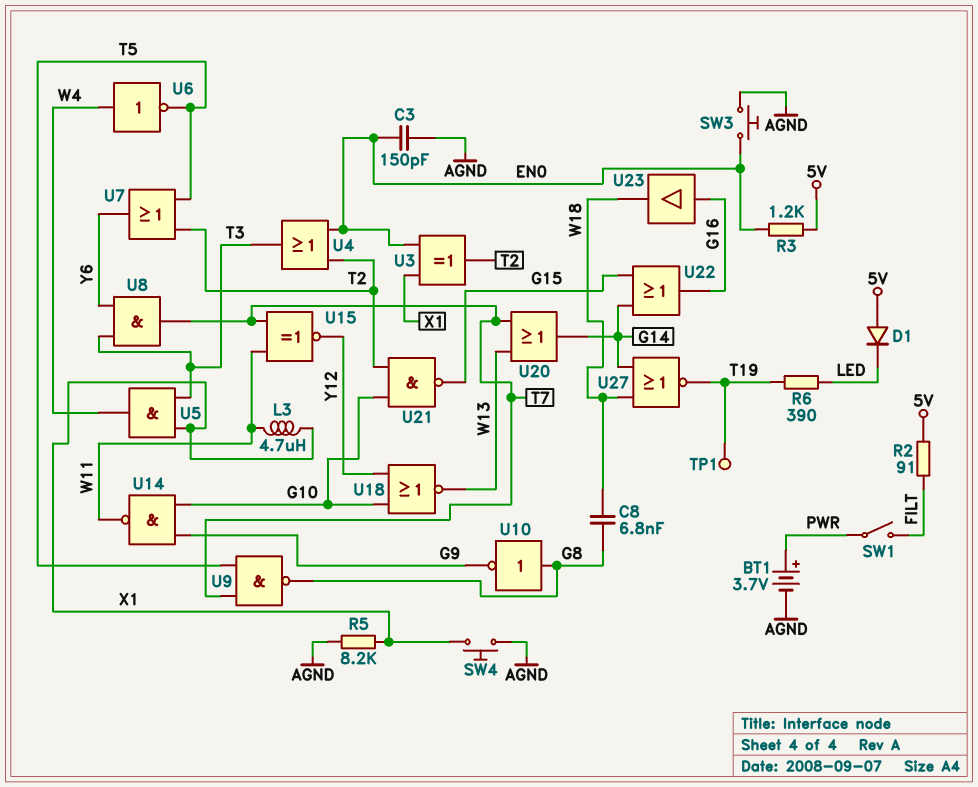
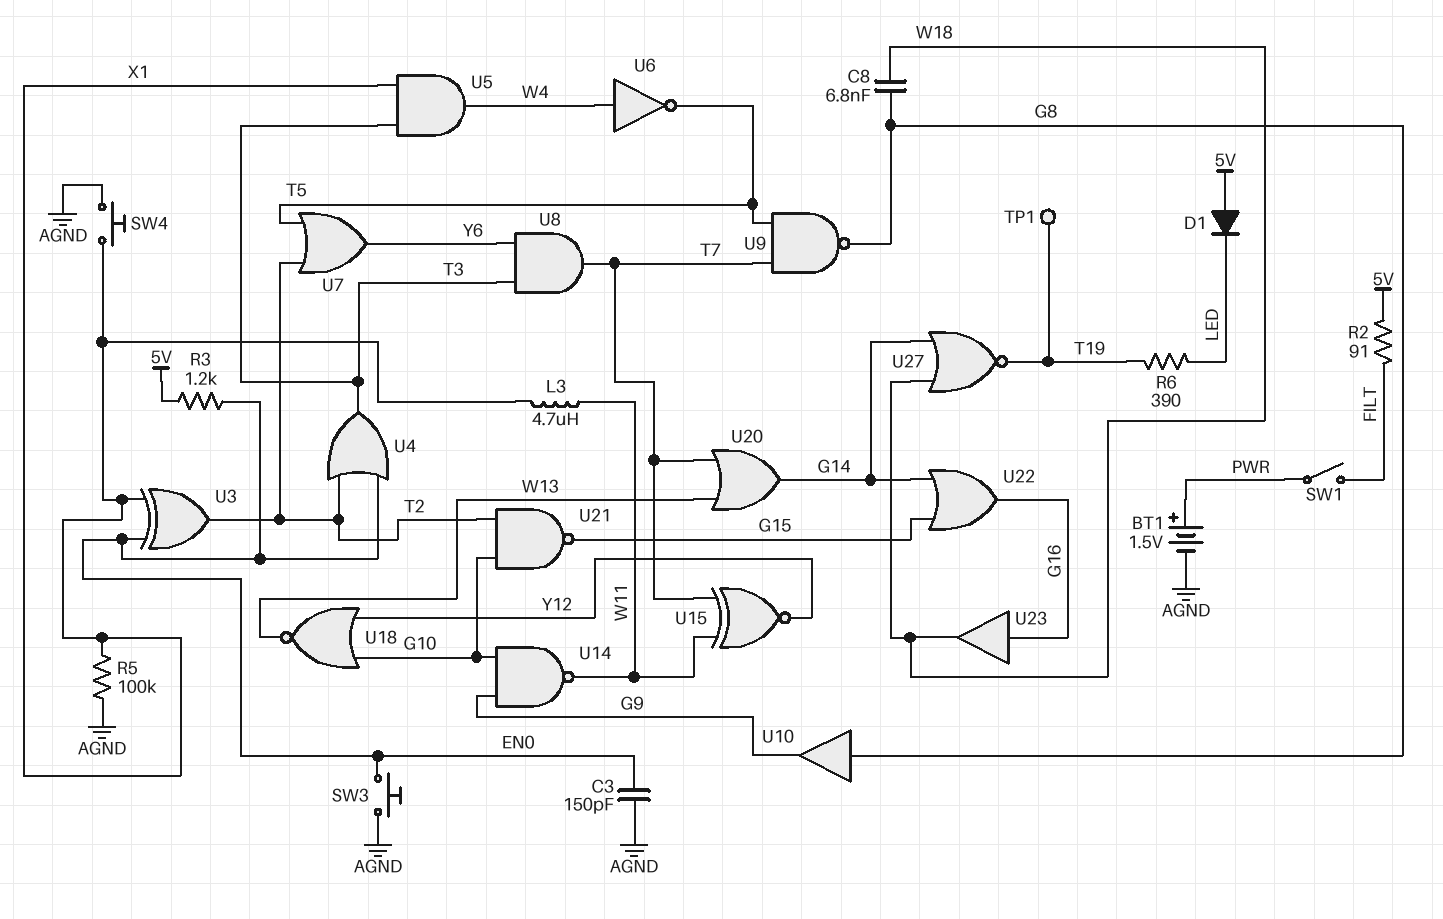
BT1: 3.7V (plus PWR, minus AGND) -> 1.5V (plus PWR, minus AGND)
R5: 8.2k (AGND, X1) -> 100k (AGND, X1)
U10: NOT (in G8, out G9) -> buffer (in G8, out G9)

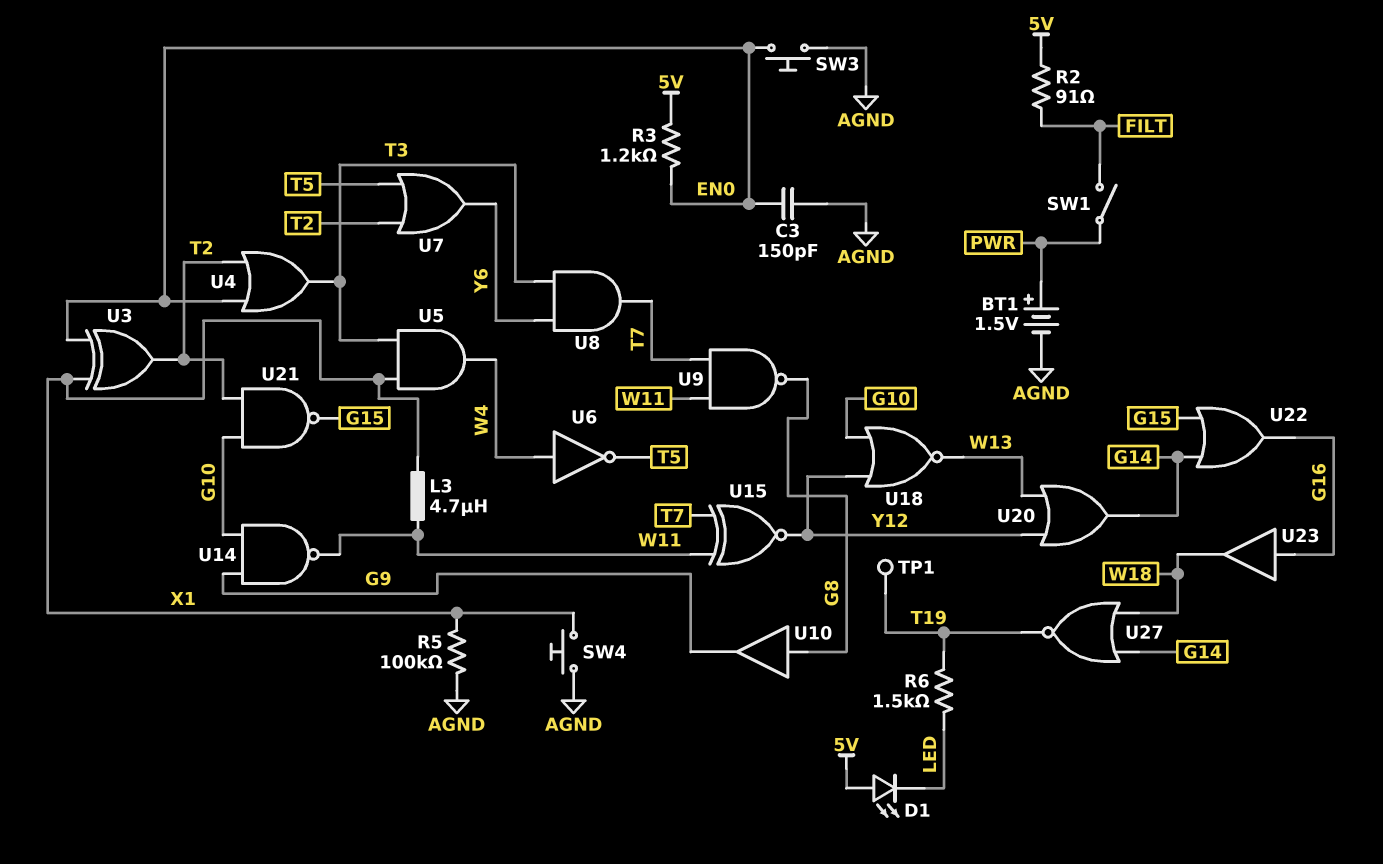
C8: 6.8nF (G8, W18) -> none
D1: diode (A 5V, K LED) -> LED (A 5V, K LED)
R6: 390 (LED, T19) -> 1.5k (LED, T19)
U9: NAND (in T5, in T7, out G8) -> NAND (in T7, in W11, out G8)
U20: OR (in T7, in W13, out G14) -> OR (in W13, in Y12, out G14)

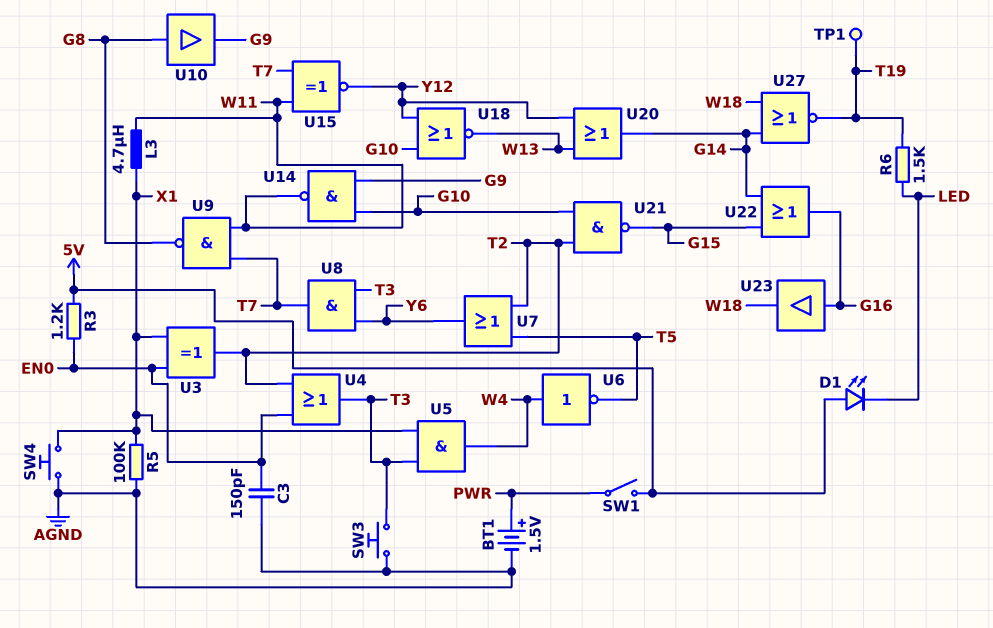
R2: 91 (5V, FILT) -> none
SW1: switch (FILT, PWR) -> switch (5V, PWR)
SW3: button (AGND, EN0) -> button (AGND, T3)

